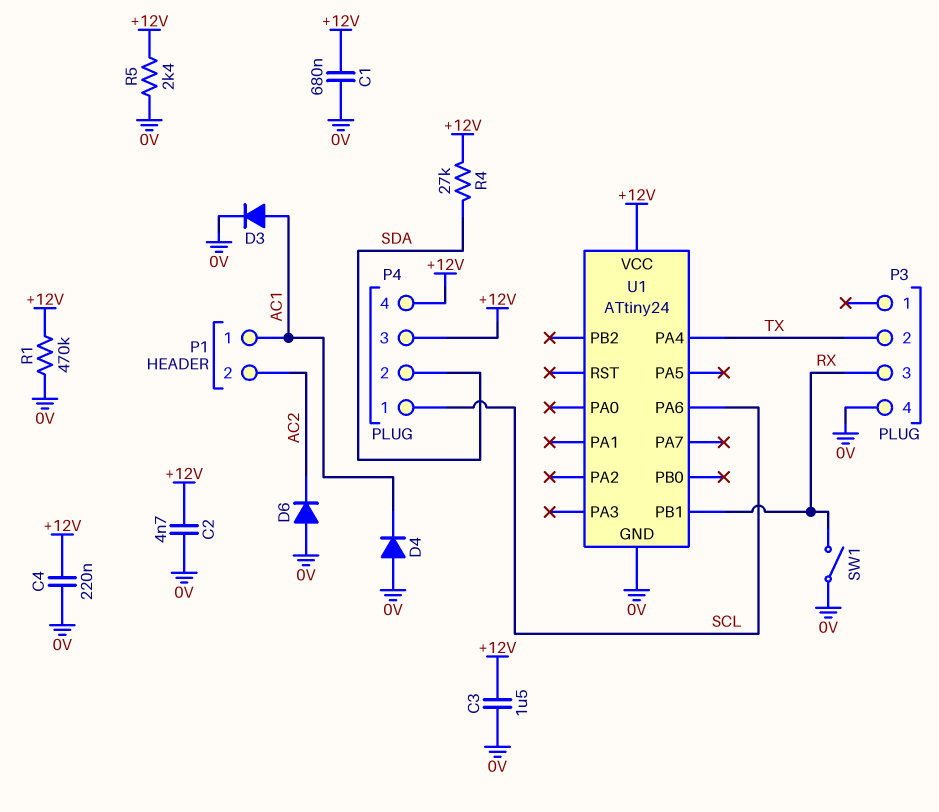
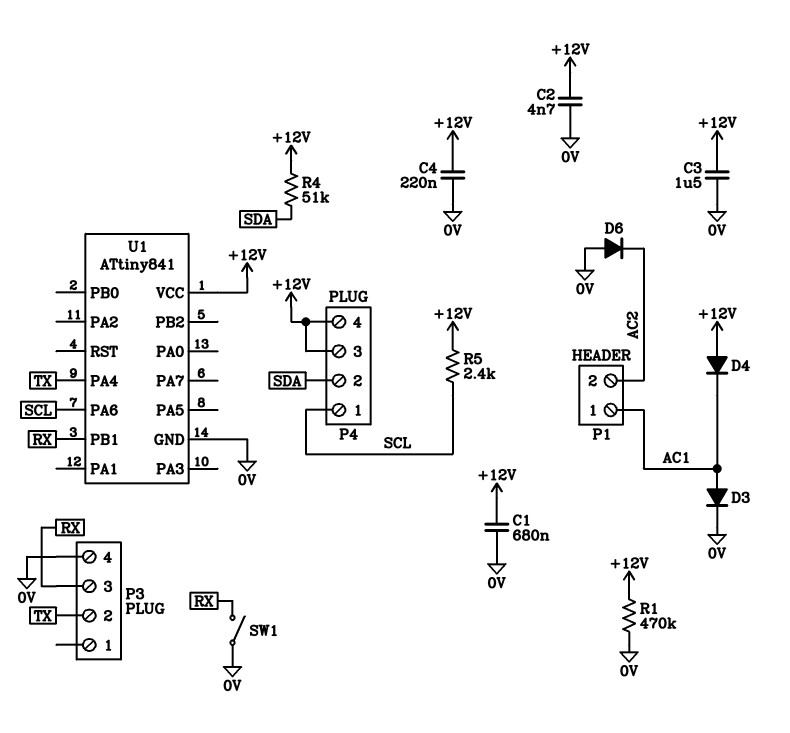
D4: diode (A 0V, K AC1) -> diode (A +12V, K AC1)
R4: 27k (+12V, SDA) -> 51k (+12V, SDA)
R5: 2.4k (+12V, 0V) -> 2.4k (+12V, SCL)
U1: ATtiny24 -> ATtiny841

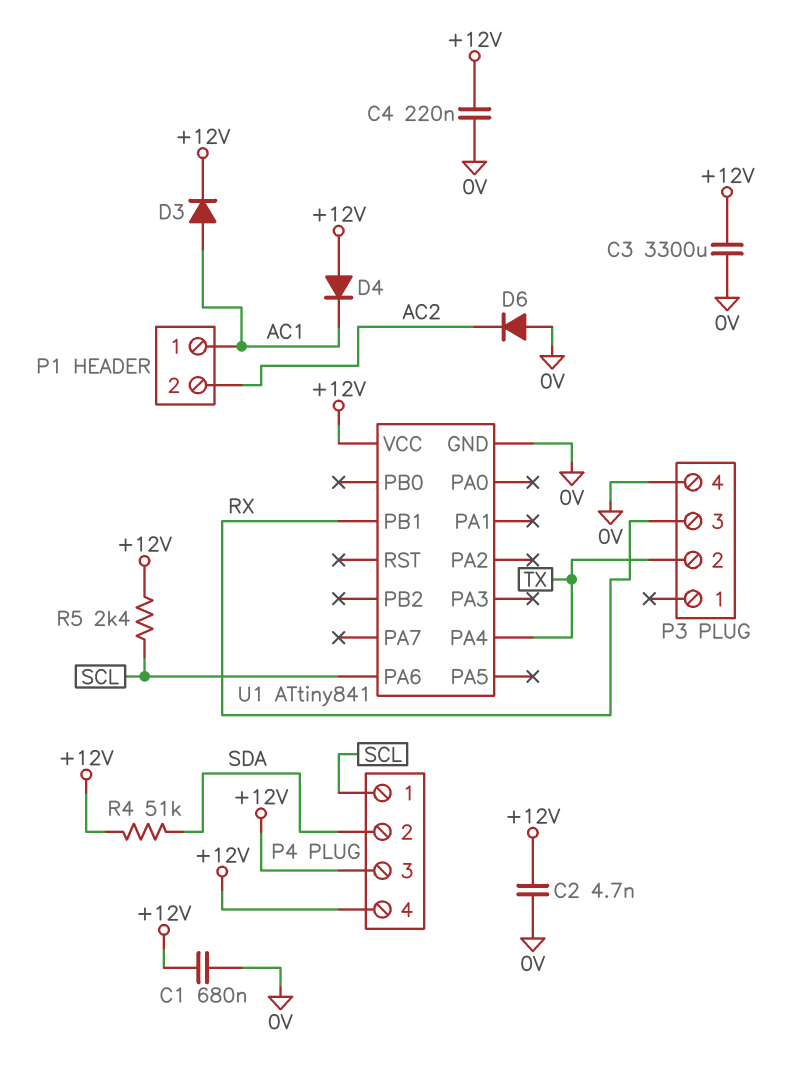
C3: 1.5uF (+12V, 0V) -> 3300uF (+12V, 0V)
D3: diode (A AC1, K 0V) -> diode (A AC1, K +12V)
R1: 470k (+12V, 0V) -> none
SW1: switch (0V, RX) -> none

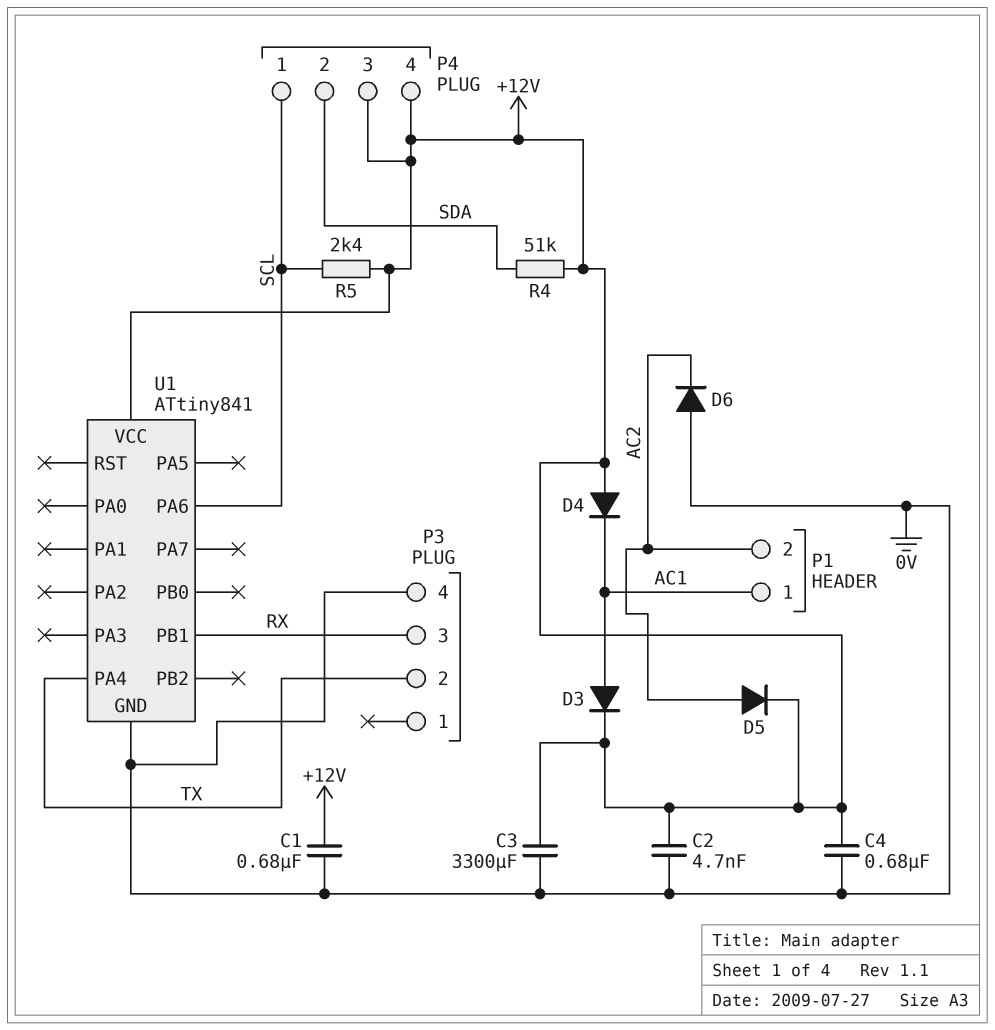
C4: 220nF (+12V, 0V) -> 680nF (+12V, 0V)
D5: none -> diode (A AC2, K +12V)

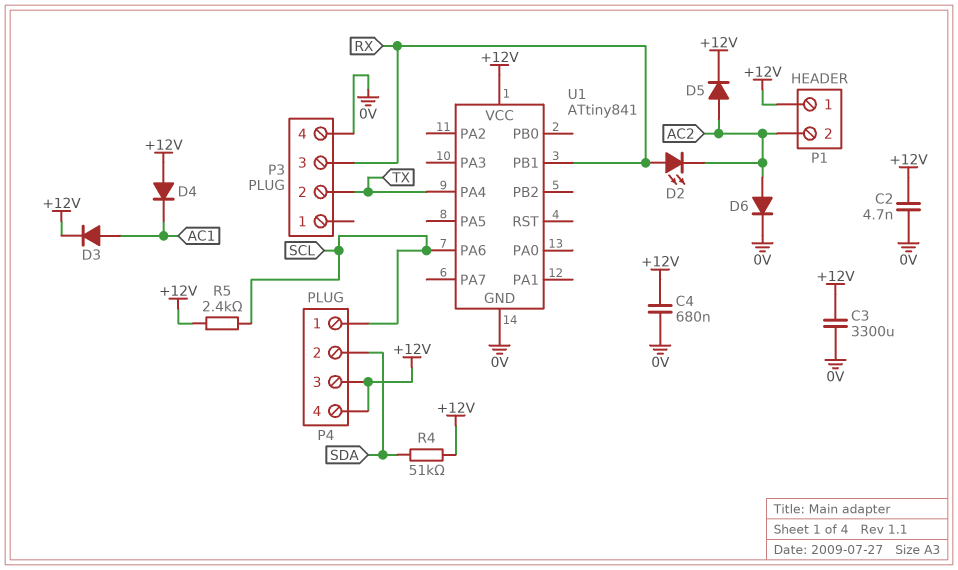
C1: 680nF (+12V, 0V) -> none
D2: none -> LED (A RX, K AC2)
D6: diode (A 0V, K AC2) -> diode (A AC2, K 0V)
P1 pin 1: AC1 -> +12V

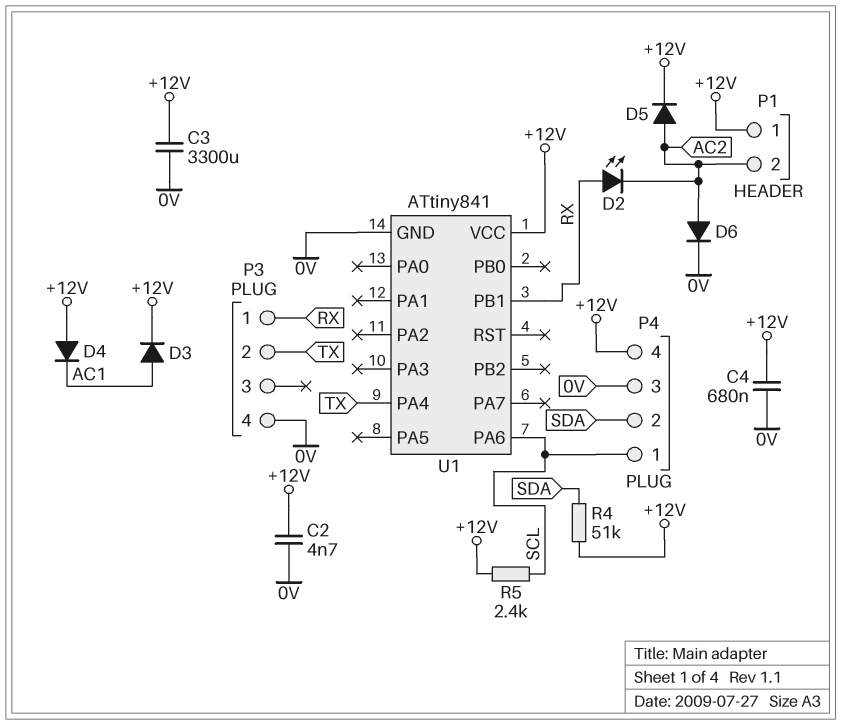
P3 pin 1: none -> RX
P3 pin 3: RX -> none
P4 pin 3: +12V -> 0V

